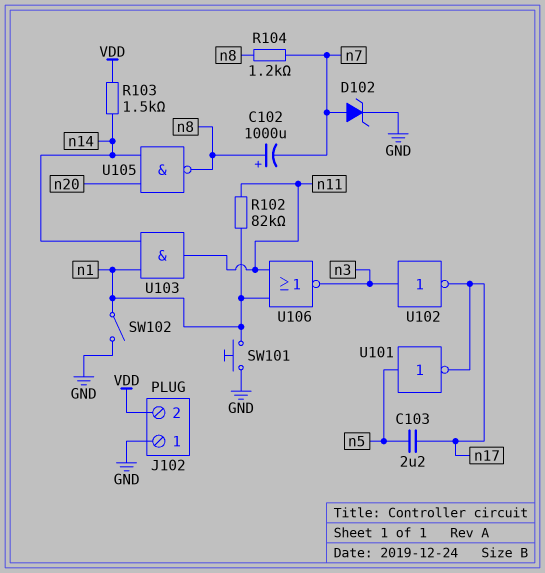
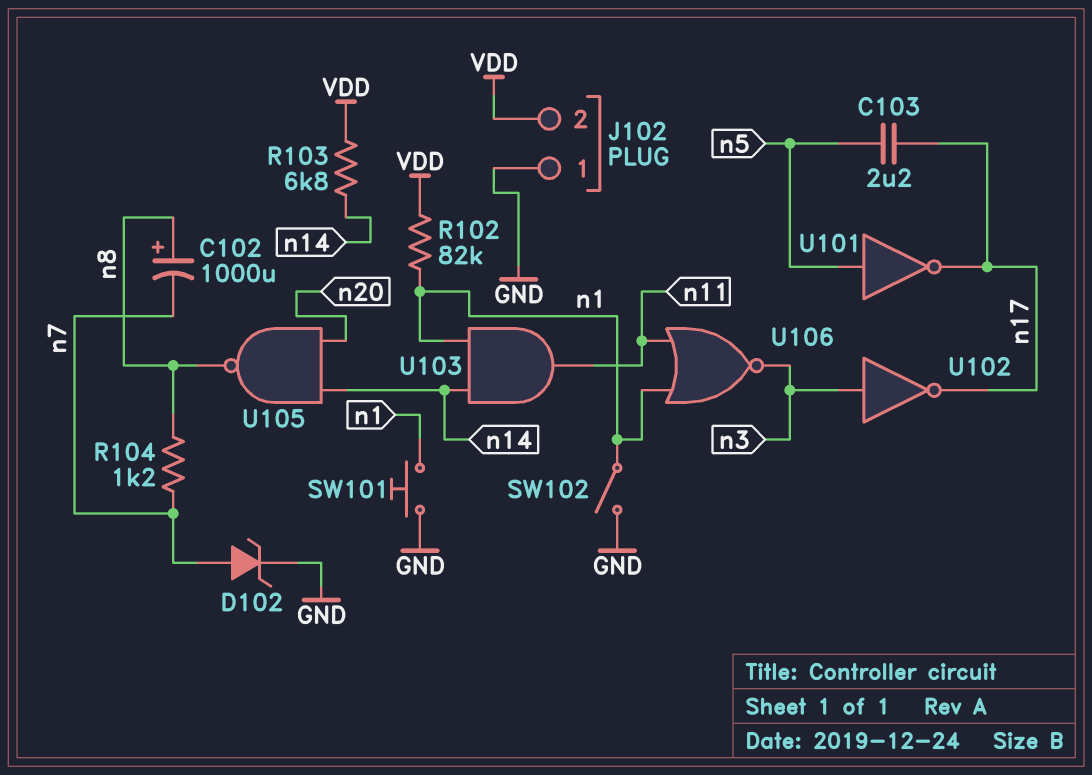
R102: 82k (n1, n11) -> 82k (VDD, n1)
R103: 1.5k (VDD, n14) -> 6.8k (VDD, n14)

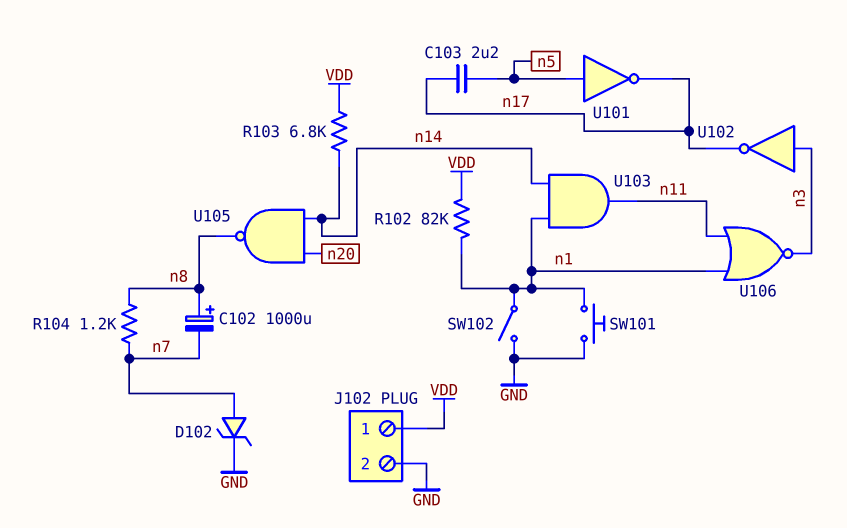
J102 pin 1: GND -> VDD
J102 pin 2: VDD -> GND

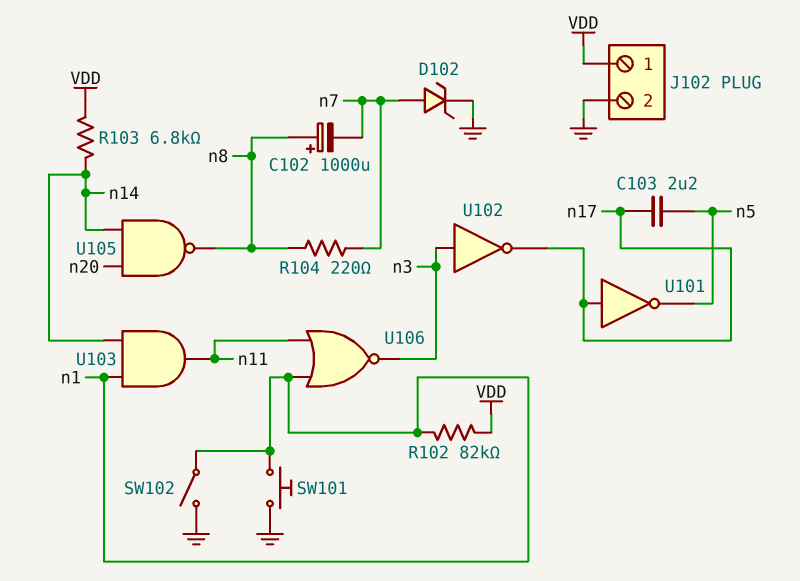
R104: 1.2k (n7, n8) -> 220 (n7, n8)
U101: NOT (in n5, out n17) -> NOT (in n17, out n5)

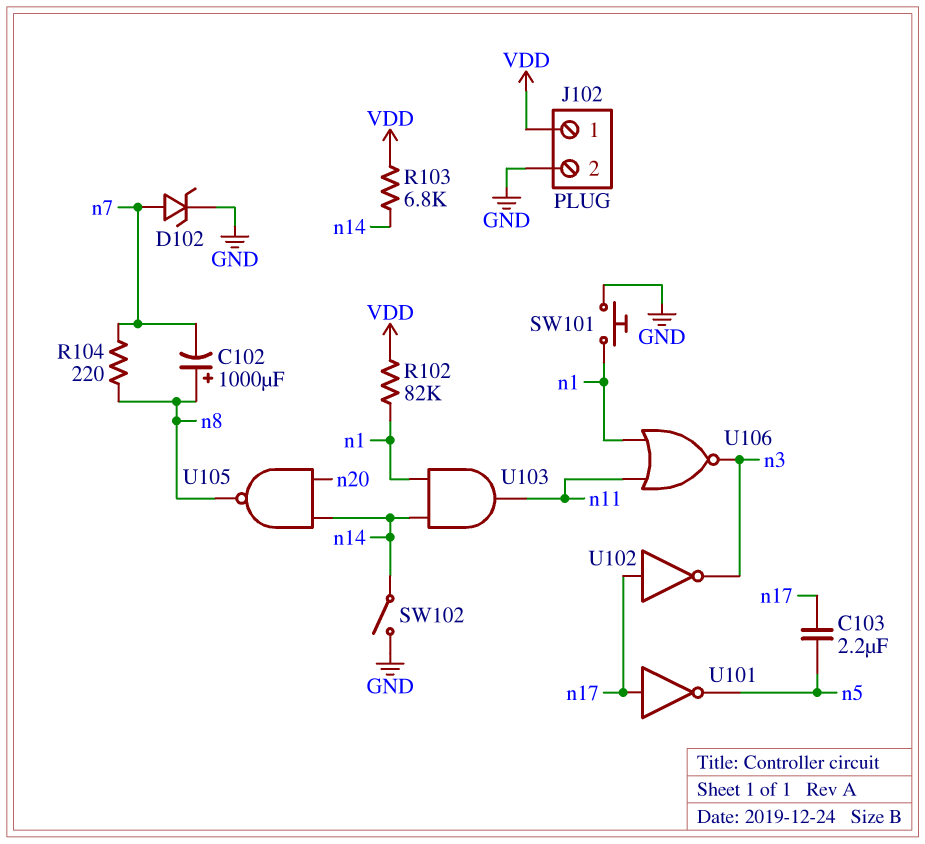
SW102: switch (GND, n1) -> switch (GND, n14)
U102: NOT (in n3, out n17) -> NOT (in n17, out n3)

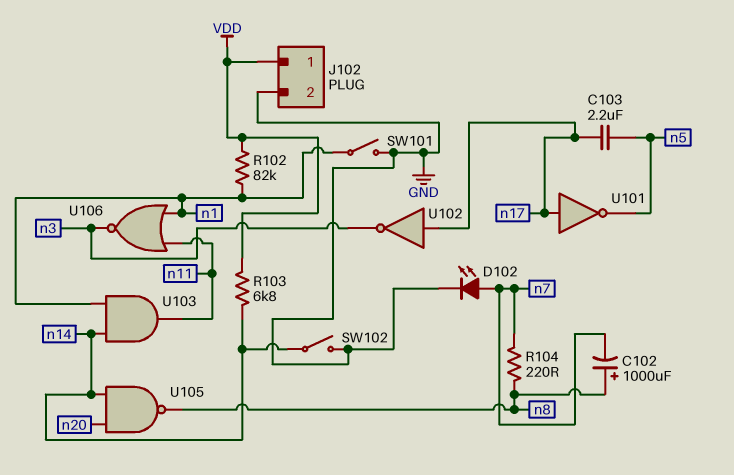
D102: zener (A n7, K GND) -> LED (A n7, K GND)
SW101: button (GND, n1) -> switch (GND, n1)

